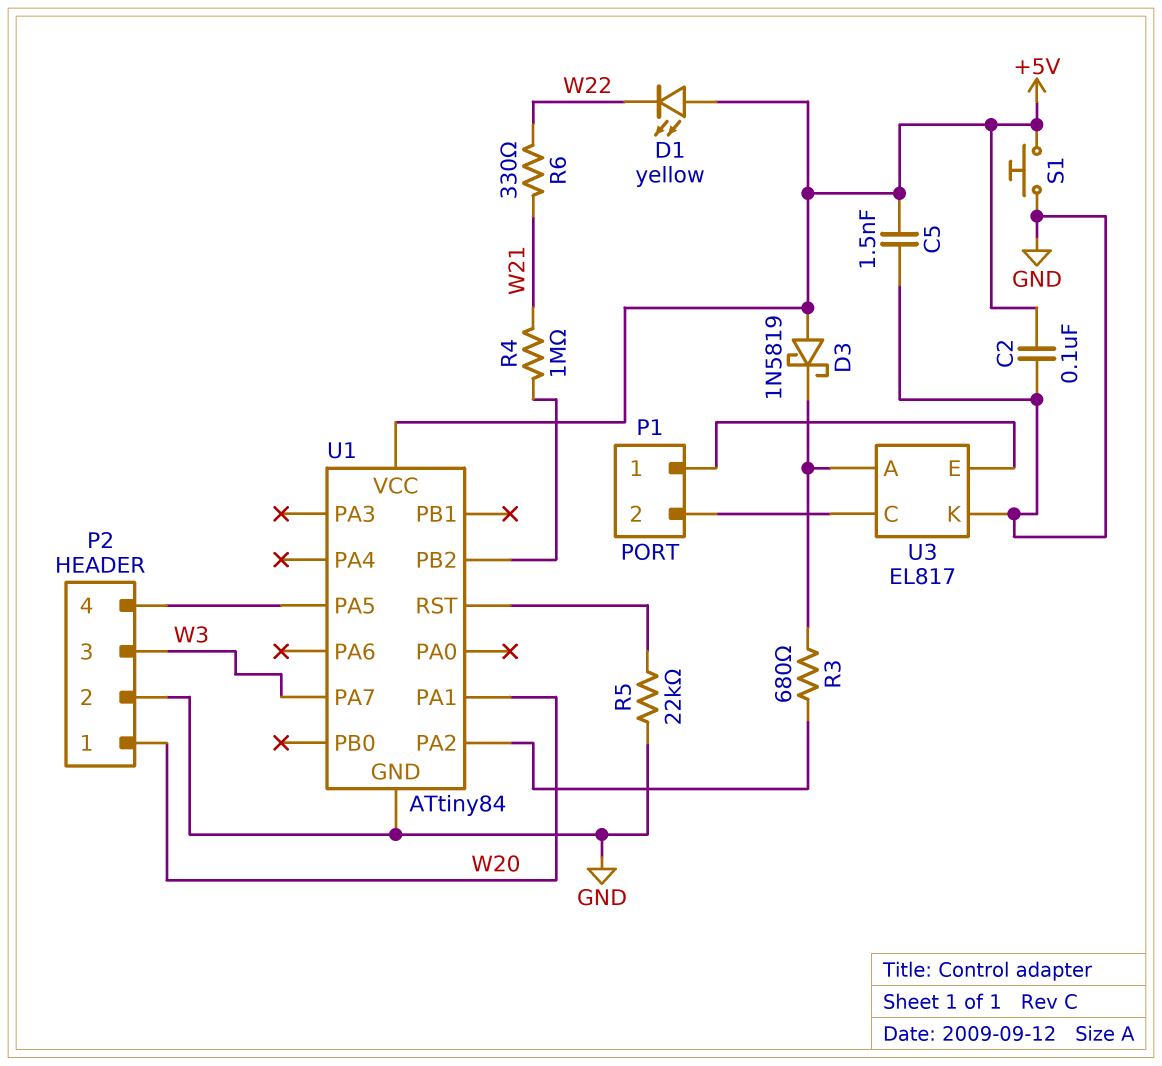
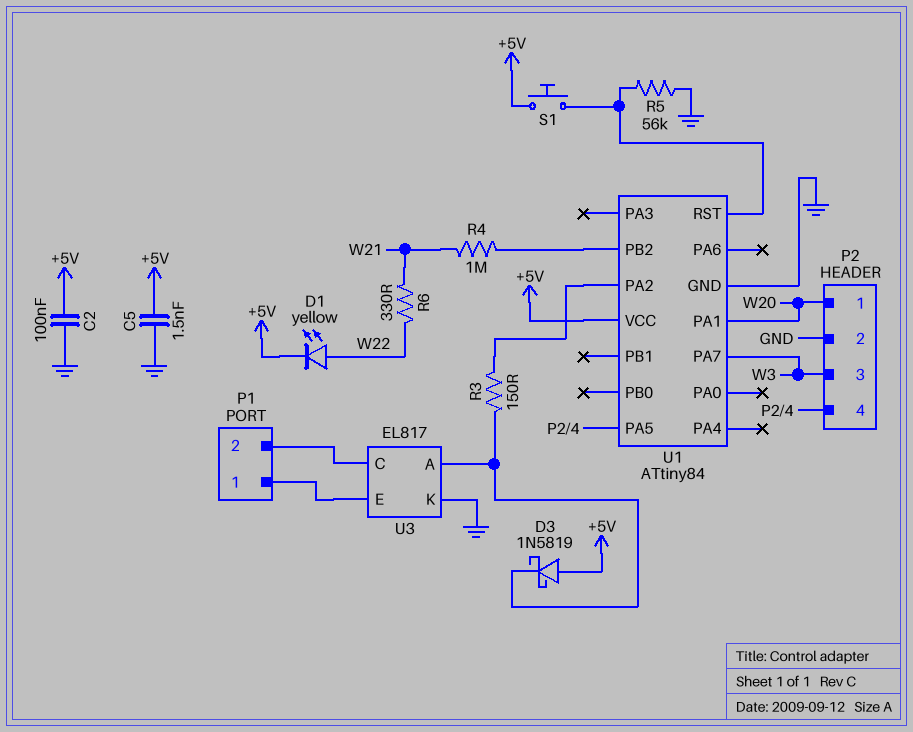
D1: LED yellow (A +5V, K W22) -> LED yellow (A W22, K +5V)
R3: 680 (U1/PA2, U3/A) -> 150 (U1/PA2, U3/A)
R5: 22k (GND, U1/RST) -> 56k (GND, U1/RST)
S1: button (+5V, GND) -> button (+5V, U1/RST)

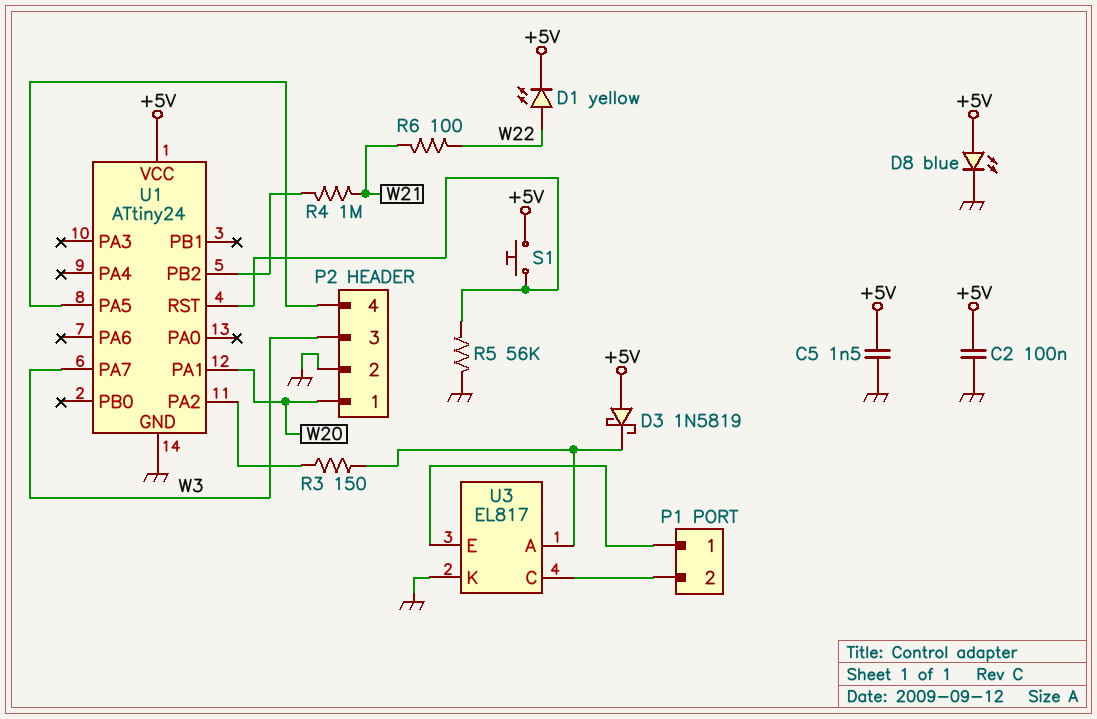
D8: none -> LED blue (A +5V, K GND)
R6: 330 (W21, W22) -> 100 (W21, W22)
U1: ATtiny84 -> ATtiny24

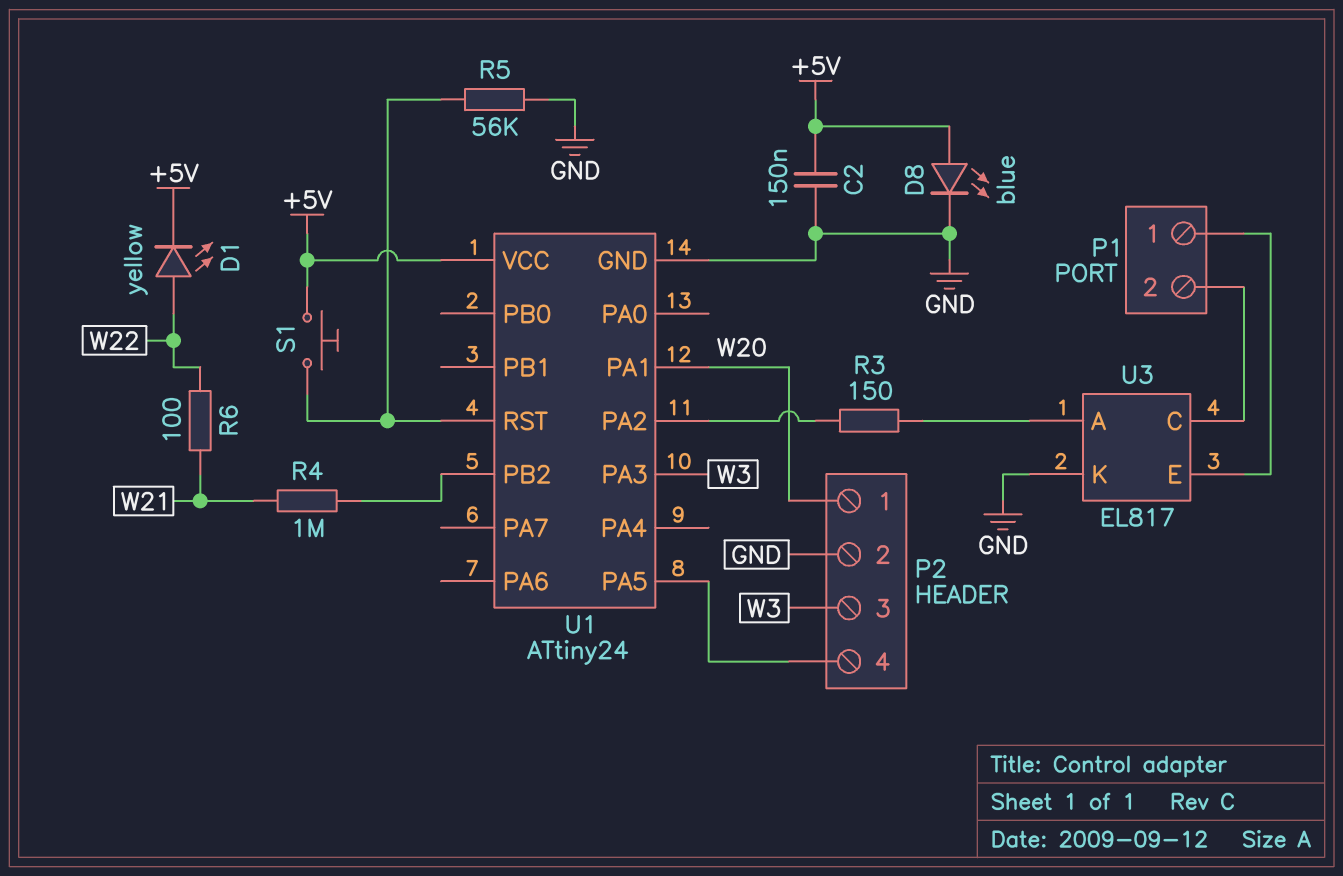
C2: 100nF (+5V, GND) -> 150nF (+5V, GND)
C5: 1.5nF (+5V, GND) -> none
D3: schottky 1N5819 (A +5V, K U3/A) -> none
U1 pin PA3: none -> W3
U1 pin PA7: W3 -> none

